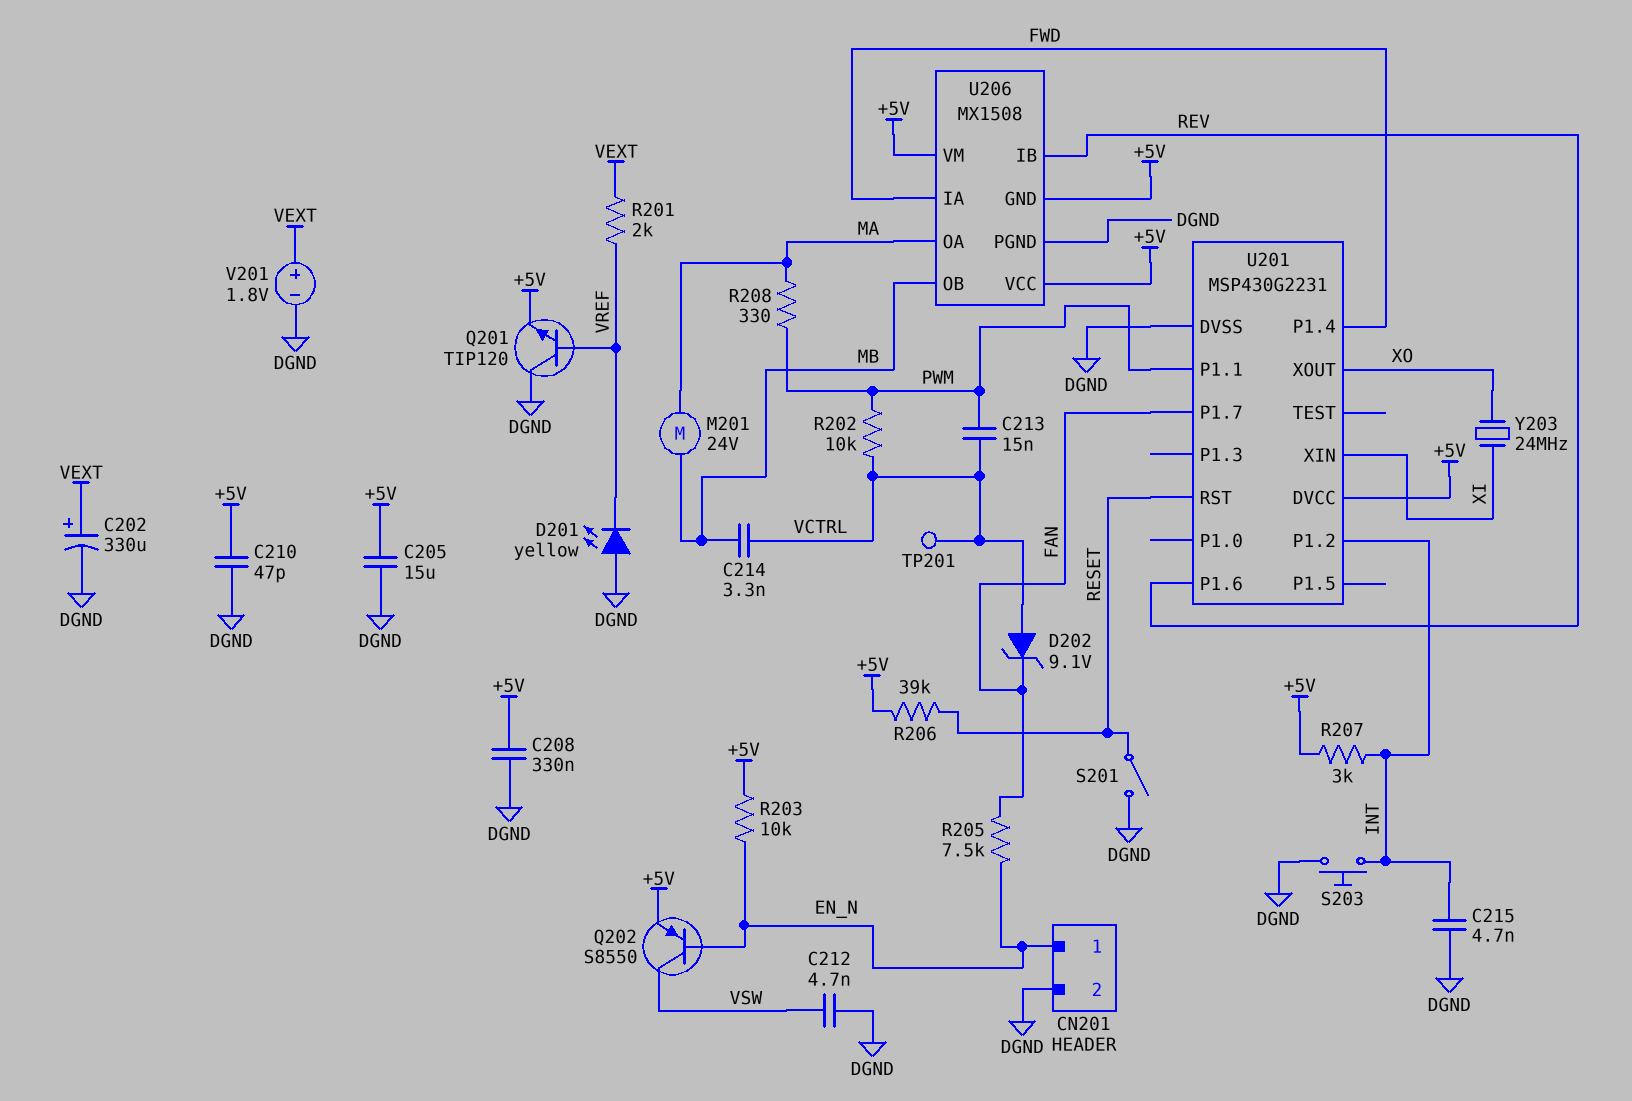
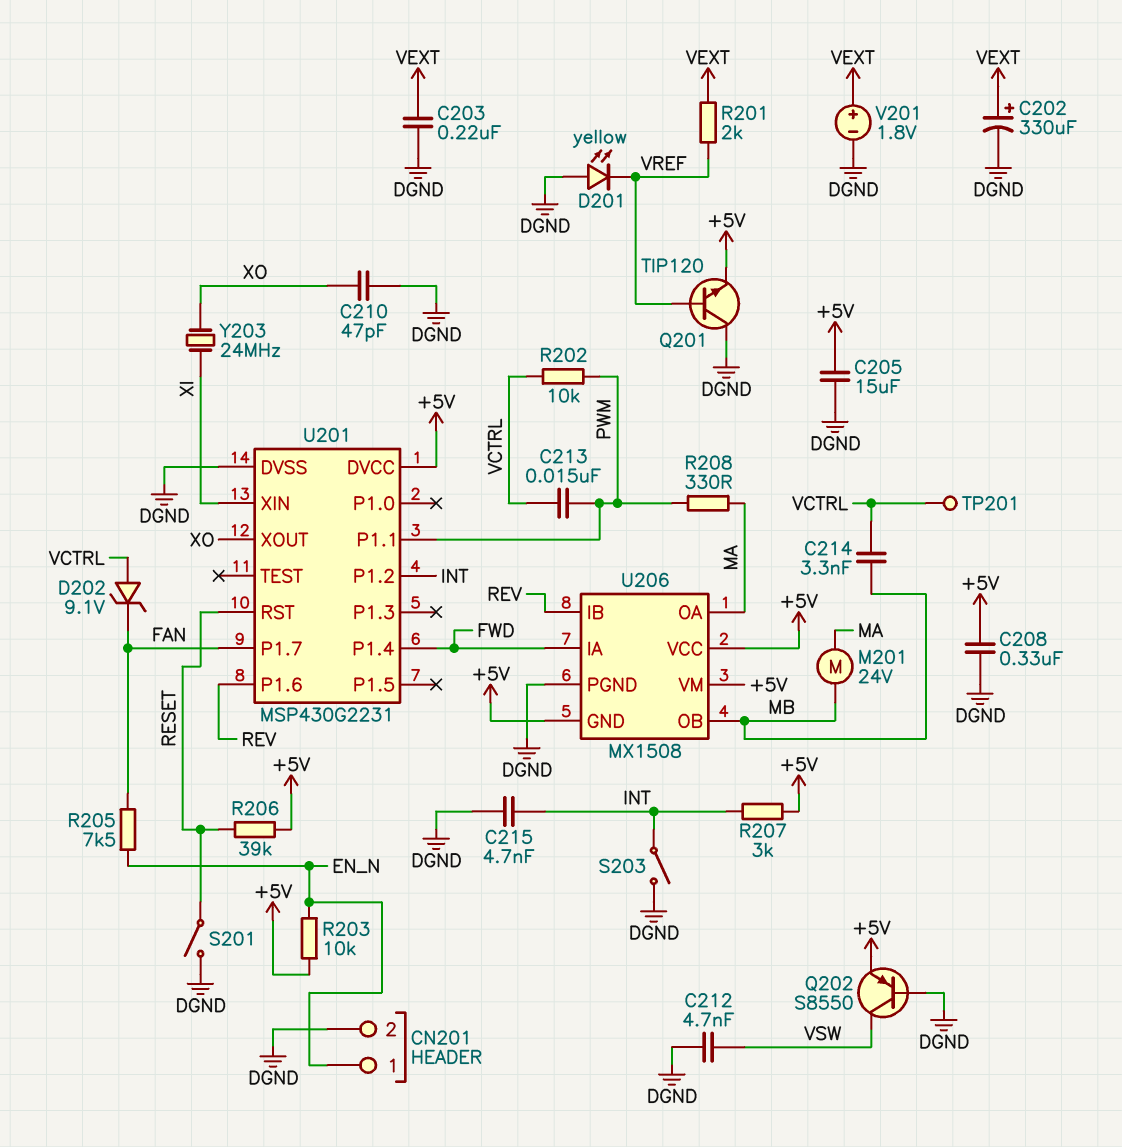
C203: none -> 220nF (DGND, VEXT)
C210: 47pF (+5V, DGND) -> 47pF (DGND, XO)
Q202: PNP S8550 (B EN_N, C VSW, E +5V) -> PNP S8550 (B DGND, C VSW, E +5V)
S203: button (DGND, INT) -> switch (DGND, INT)

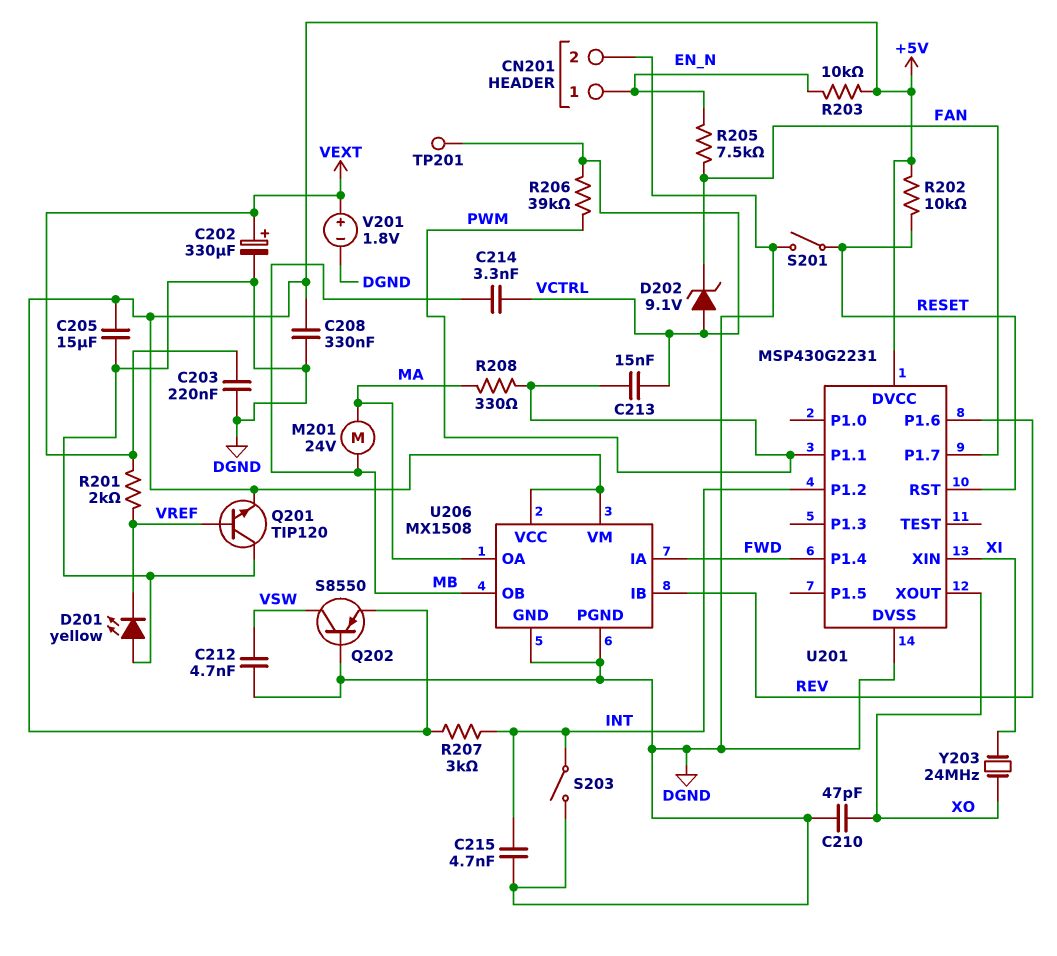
R202: 10k (PWM, VCTRL) -> 10k (+5V, RESET)
R206: 39k (+5V, RESET) -> 39k (PWM, VCTRL)
U206 pin GND: +5V -> DGND

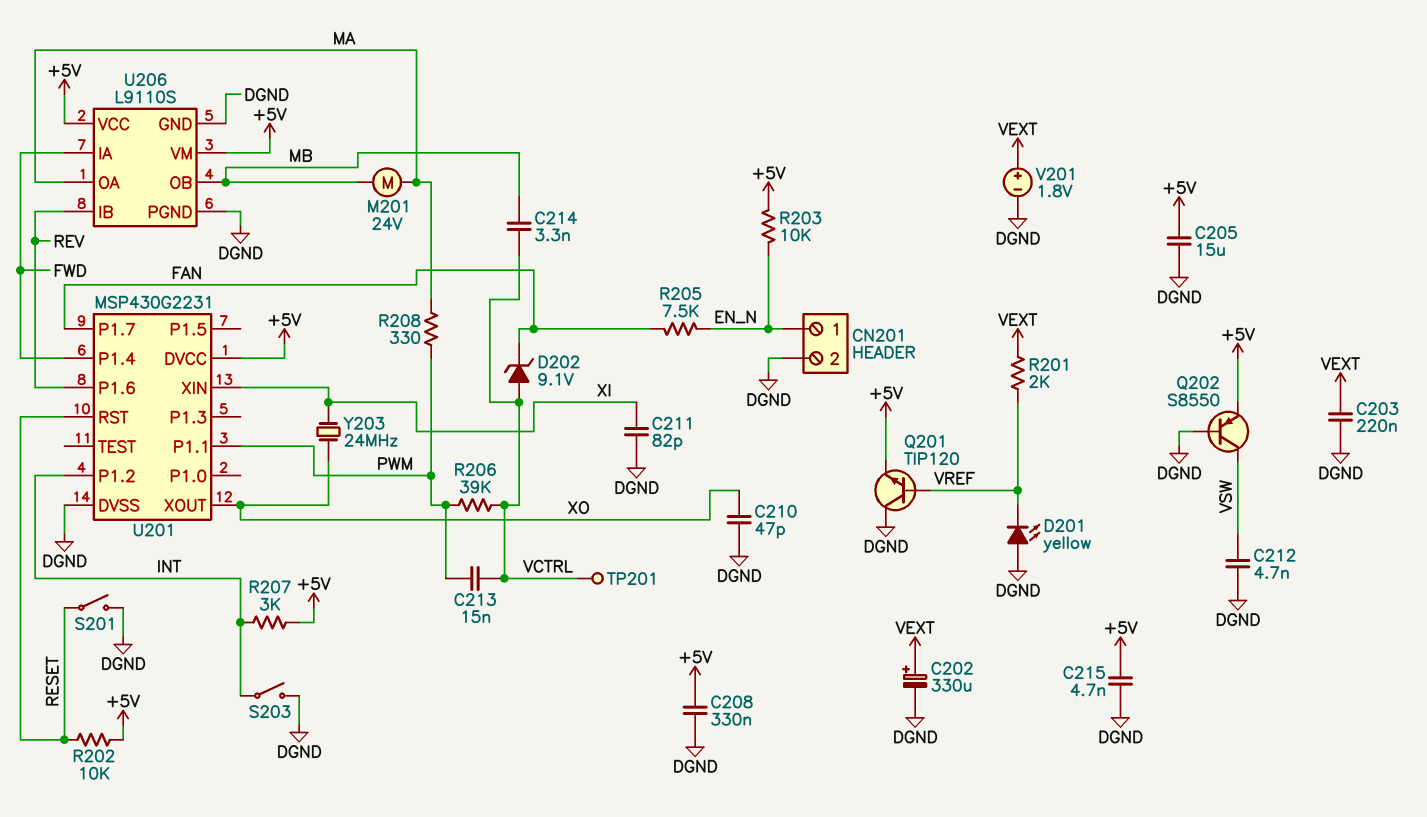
C211: none -> 82pF (DGND, XI)
C215: 4.7nF (DGND, INT) -> 4.7nF (+5V, DGND)
U206: MX1508 -> L9110S

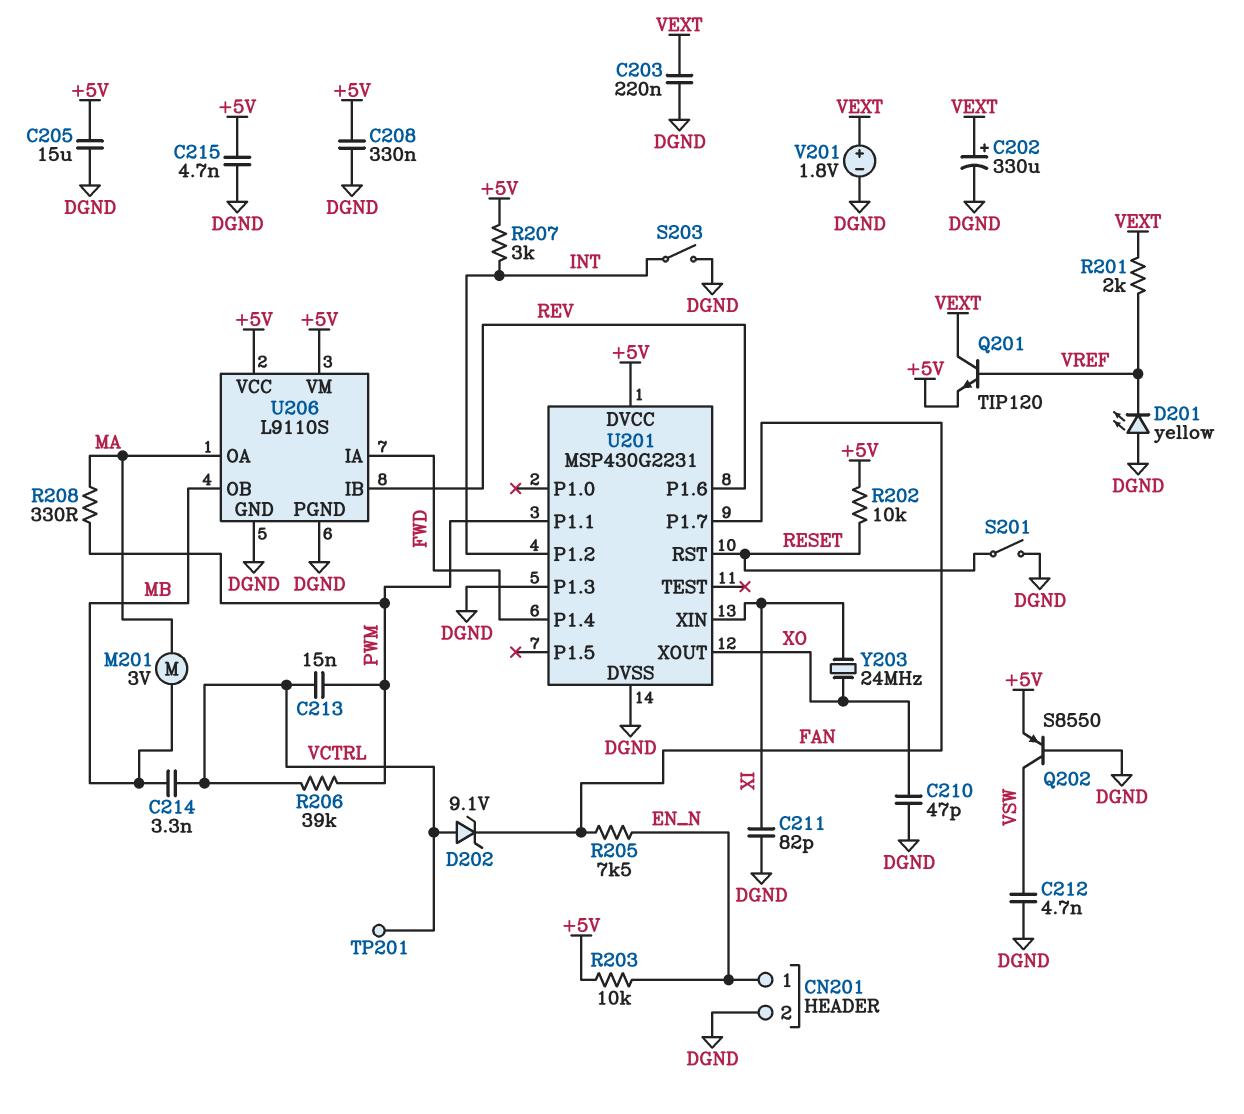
M201: motor 24V (MA, MB) -> motor 3V (MA, MB)
Q201: NPN TIP120 (B VREF, C DGND, E +5V) -> NPN TIP120 (B VREF, C VEXT, E +5V)
U201 pin P1.3: none -> DGND

